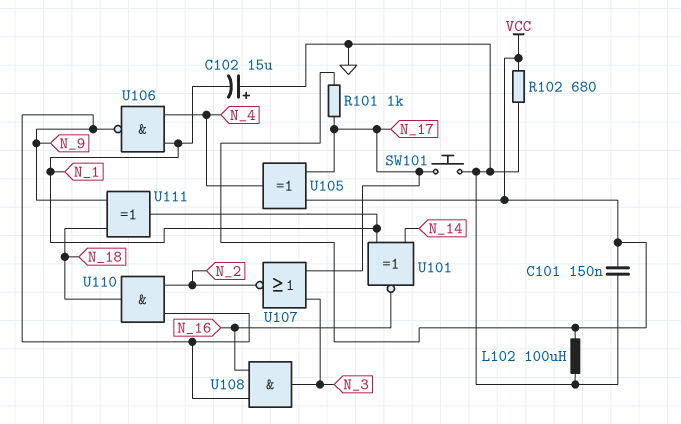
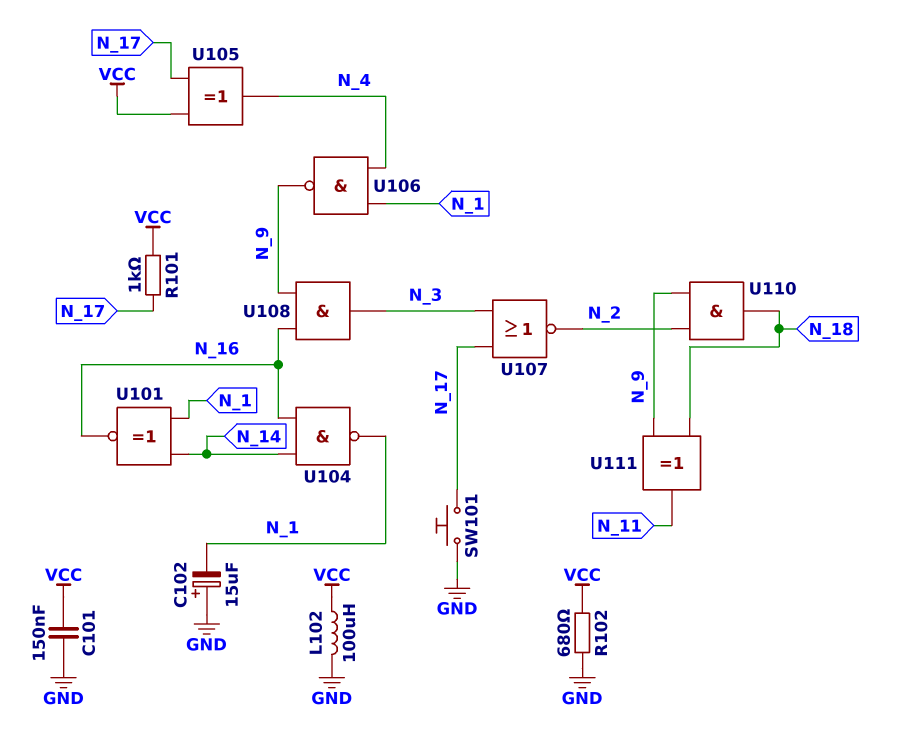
U104: none -> NAND (in N_14, in N_16, out N_1)
U111: XOR (in N_9, in N_18, out N_1) -> XOR (in N_9, in N_18, out N_11)

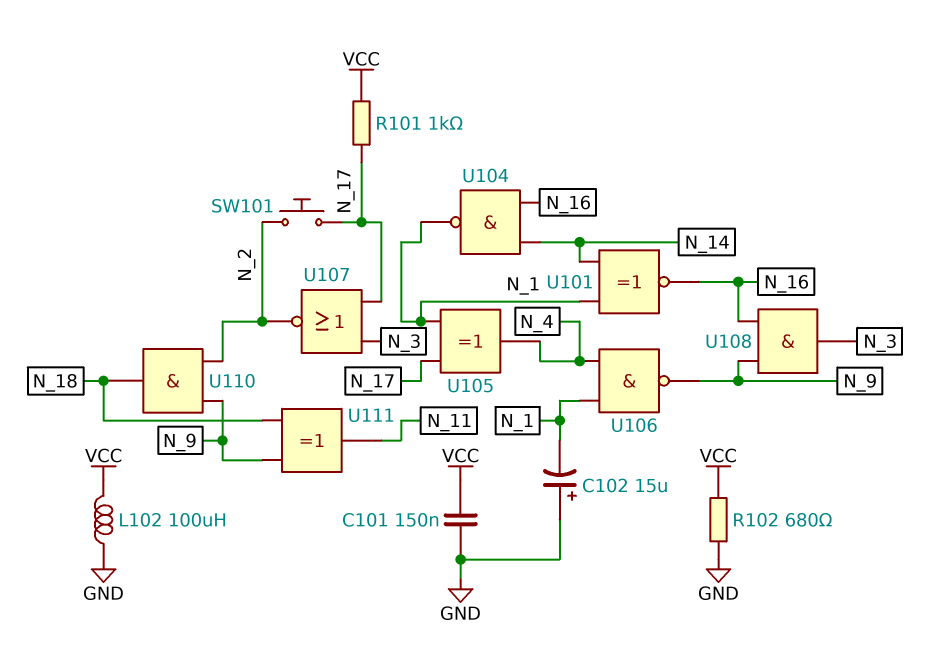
SW101: button (GND, N_17) -> button (N_2, N_17)
U105: XOR (in N_17, in VCC, out N_4) -> XOR (in N_1, in N_17, out N_4)

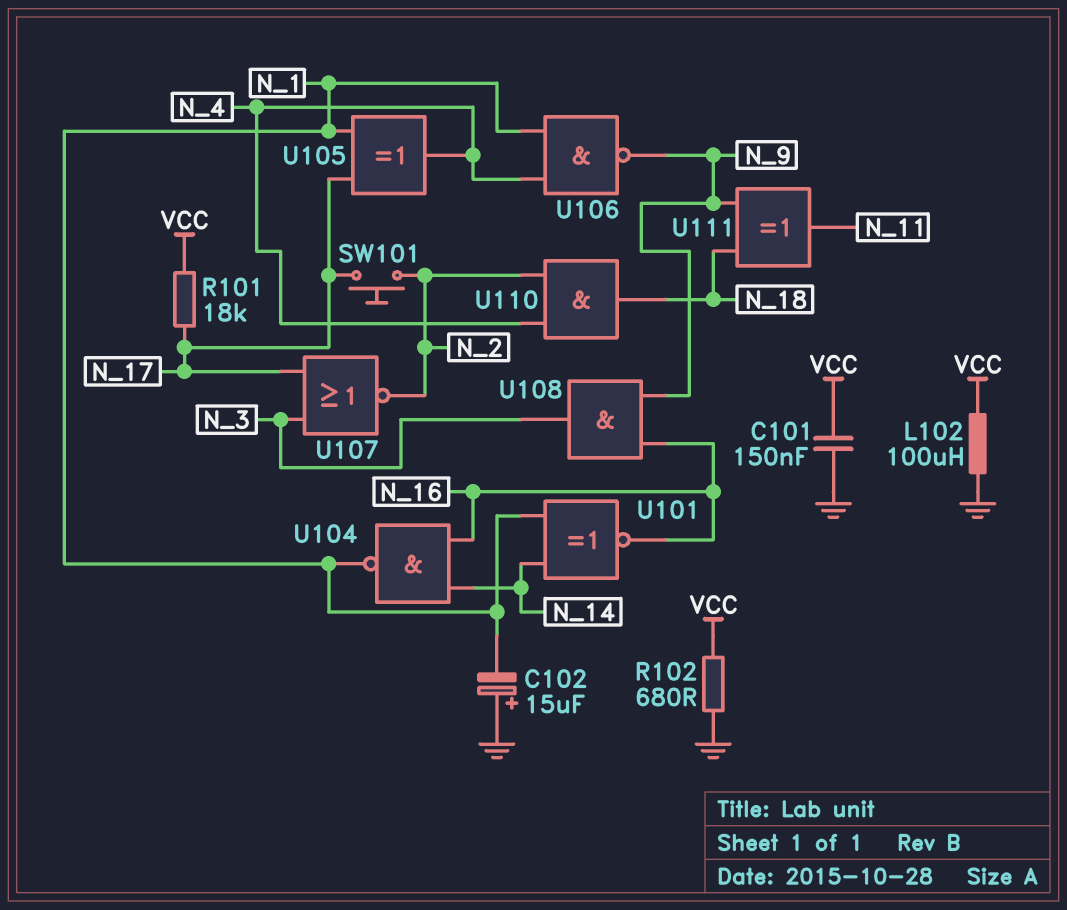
R101: 1k (N_17, VCC) -> 18k (N_17, VCC)
U110: AND (in N_2, in N_9, out N_18) -> AND (in N_2, in N_4, out N_18)

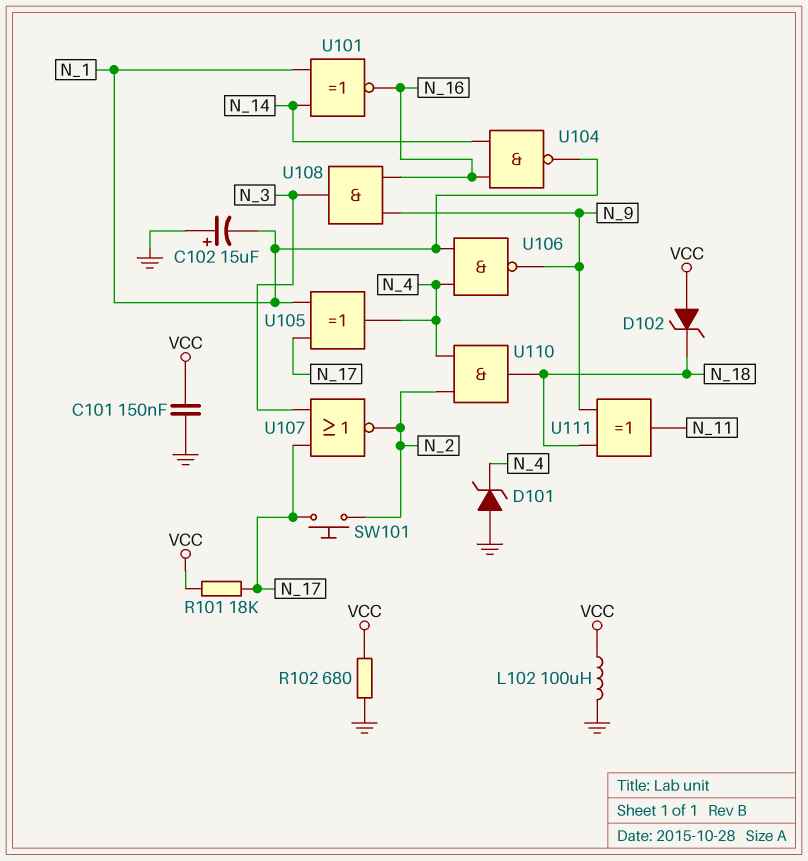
D101: none -> zener (A GND, K N_4)
D102: none -> zener (A VCC, K N_18)

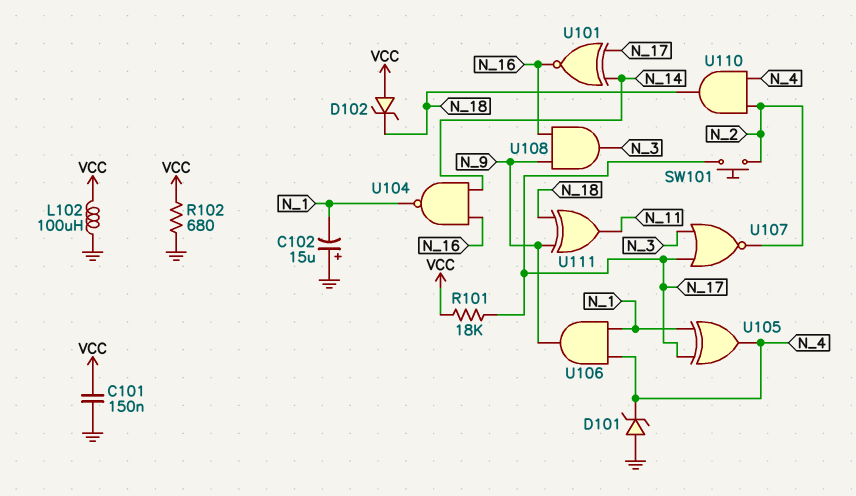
U101: XNOR (in N_1, in N_14, out N_16) -> XNOR (in N_14, in N_17, out N_16)
U106: NAND (in N_1, in N_4, out N_9) -> AND (in N_1, in N_4, out N_9)

